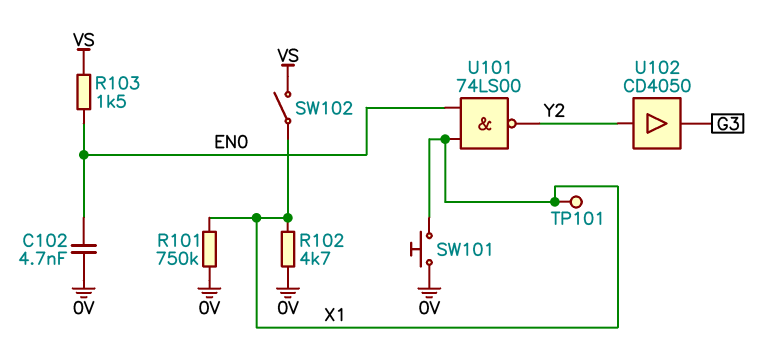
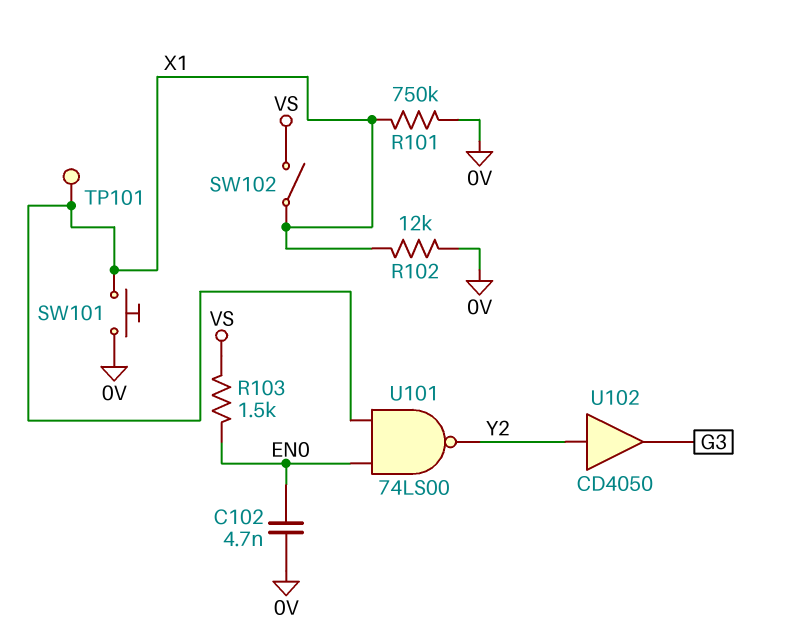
R102: 4.7k (0V, X1) -> 12k (0V, X1)

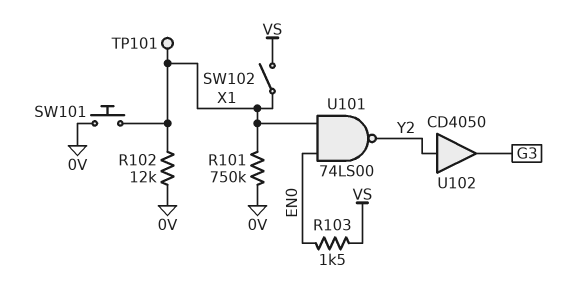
C102: 4.7nF (0V, EN0) -> none

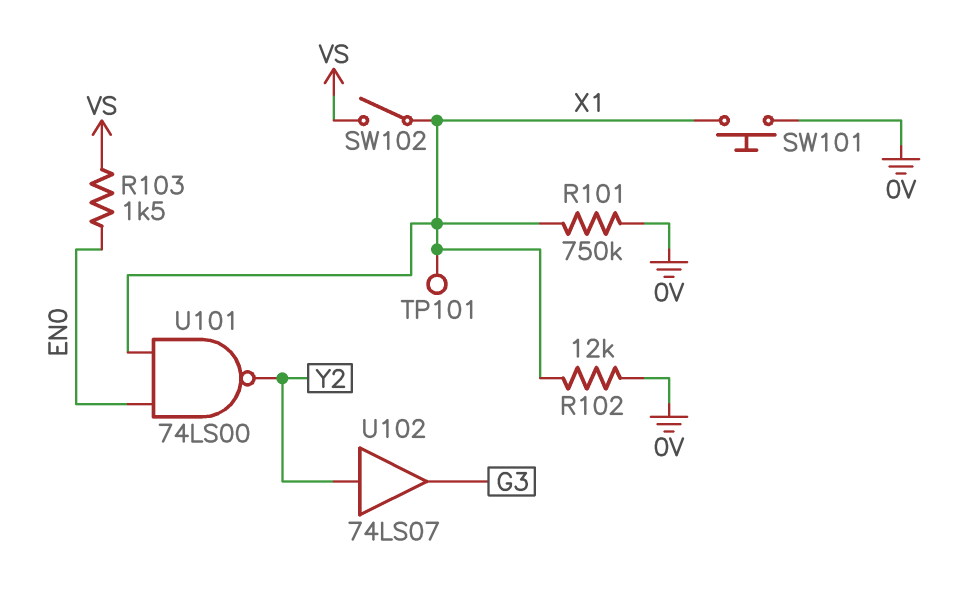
U102: buffer CD4050 (in Y2, out G3) -> buffer 74LS07 (in Y2, out G3)

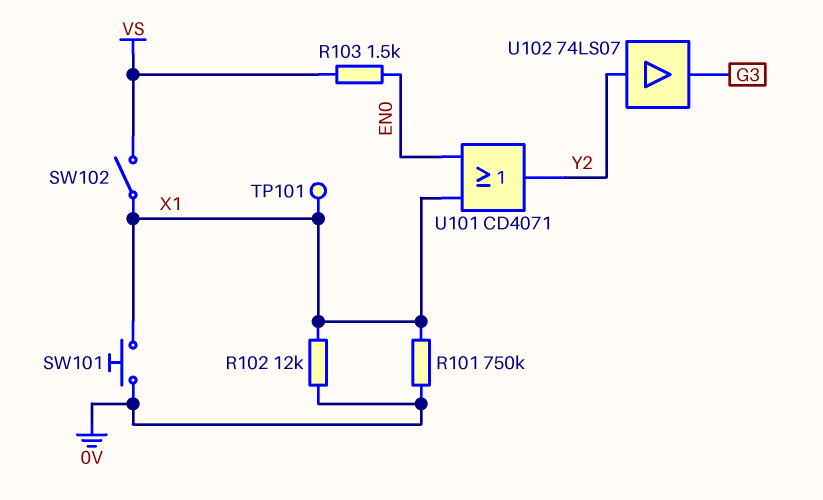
U101: NAND 74LS00 (in EN0, in X1, out Y2) -> OR CD4071 (in EN0, in X1, out Y2)

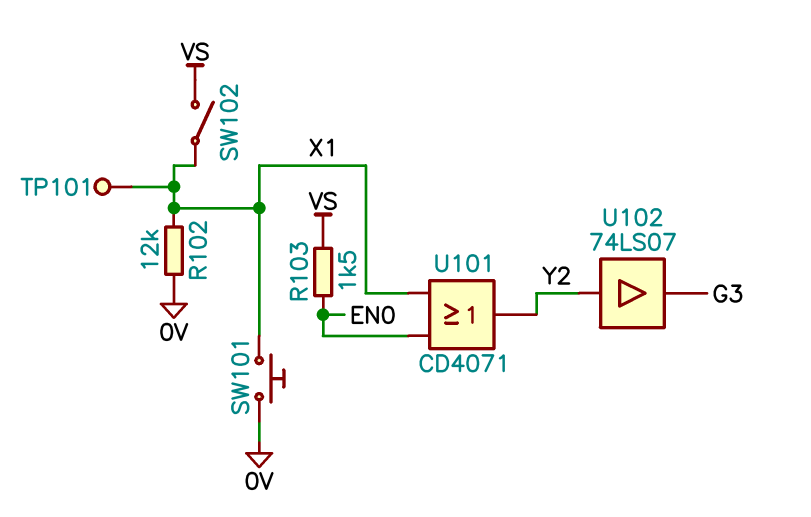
R101: 750k (0V, X1) -> none

